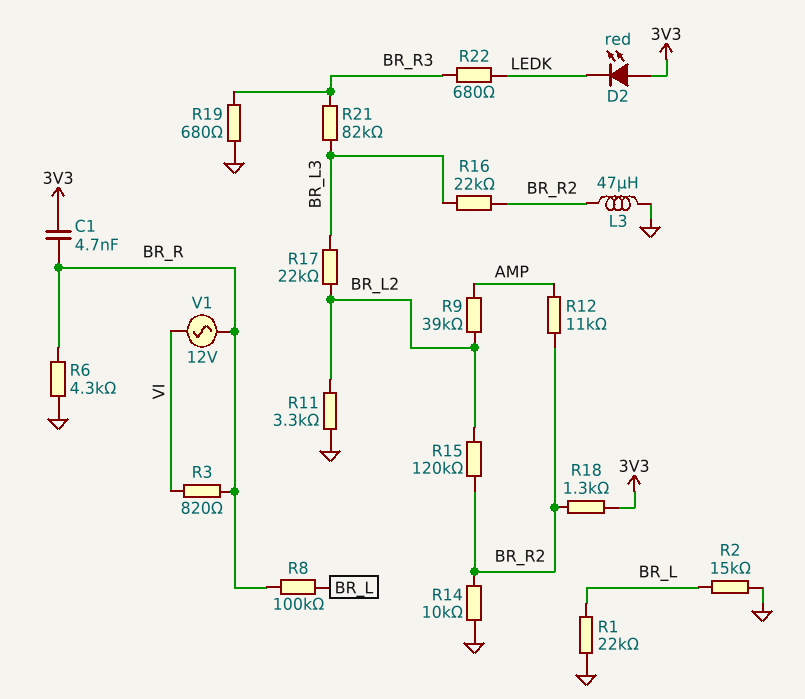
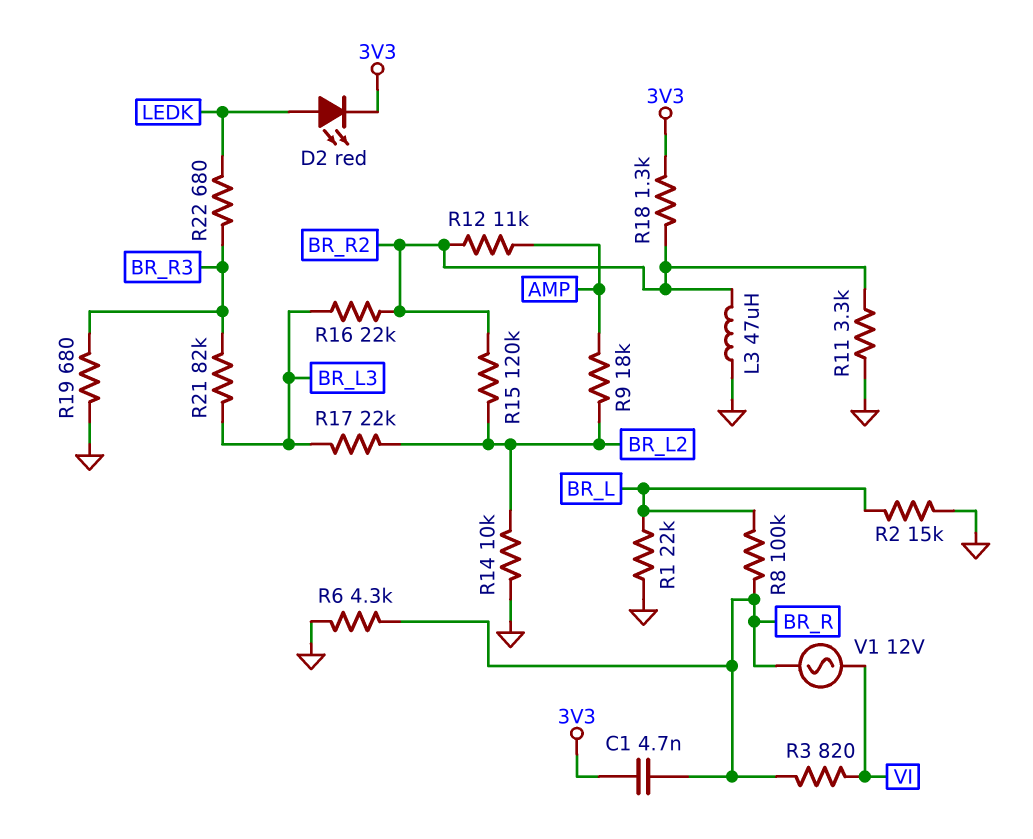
D2: LED red (A 3V3, K LEDK) -> LED red (A LEDK, K 3V3)
R9: 39k (AMP, BR_L2) -> 18k (AMP, BR_L2)
R11: 3.3k (BR_L2, GND) -> 3.3k (BR_R2, GND)
R14: 10k (BR_R2, GND) -> 10k (BR_L2, GND)

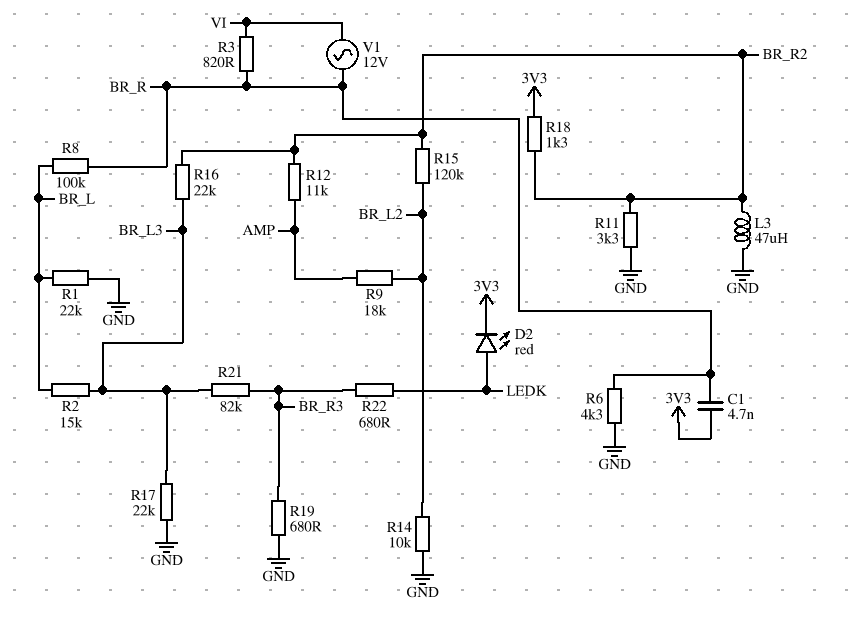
R2: 15k (BR_L, GND) -> 15k (BR_L, BR_L3)
R17: 22k (BR_L2, BR_L3) -> 22k (BR_L3, GND)

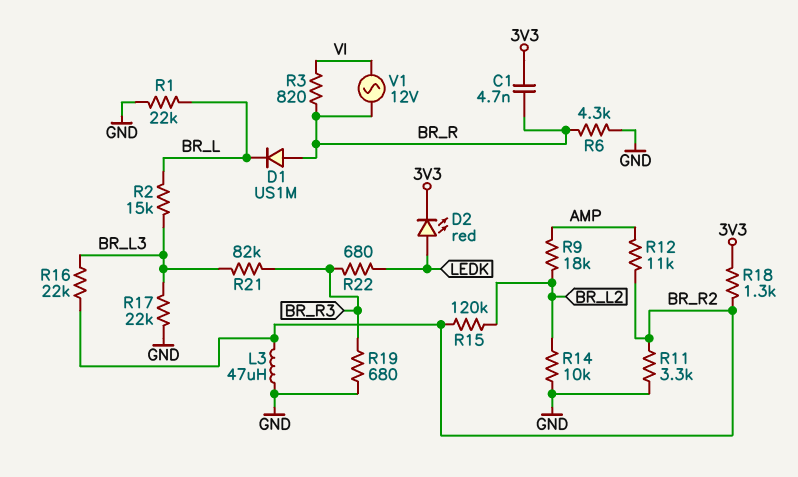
D1: none -> diode US1M (A BR_R, K BR_L)
R8: 100k (BR_L, BR_R) -> none

